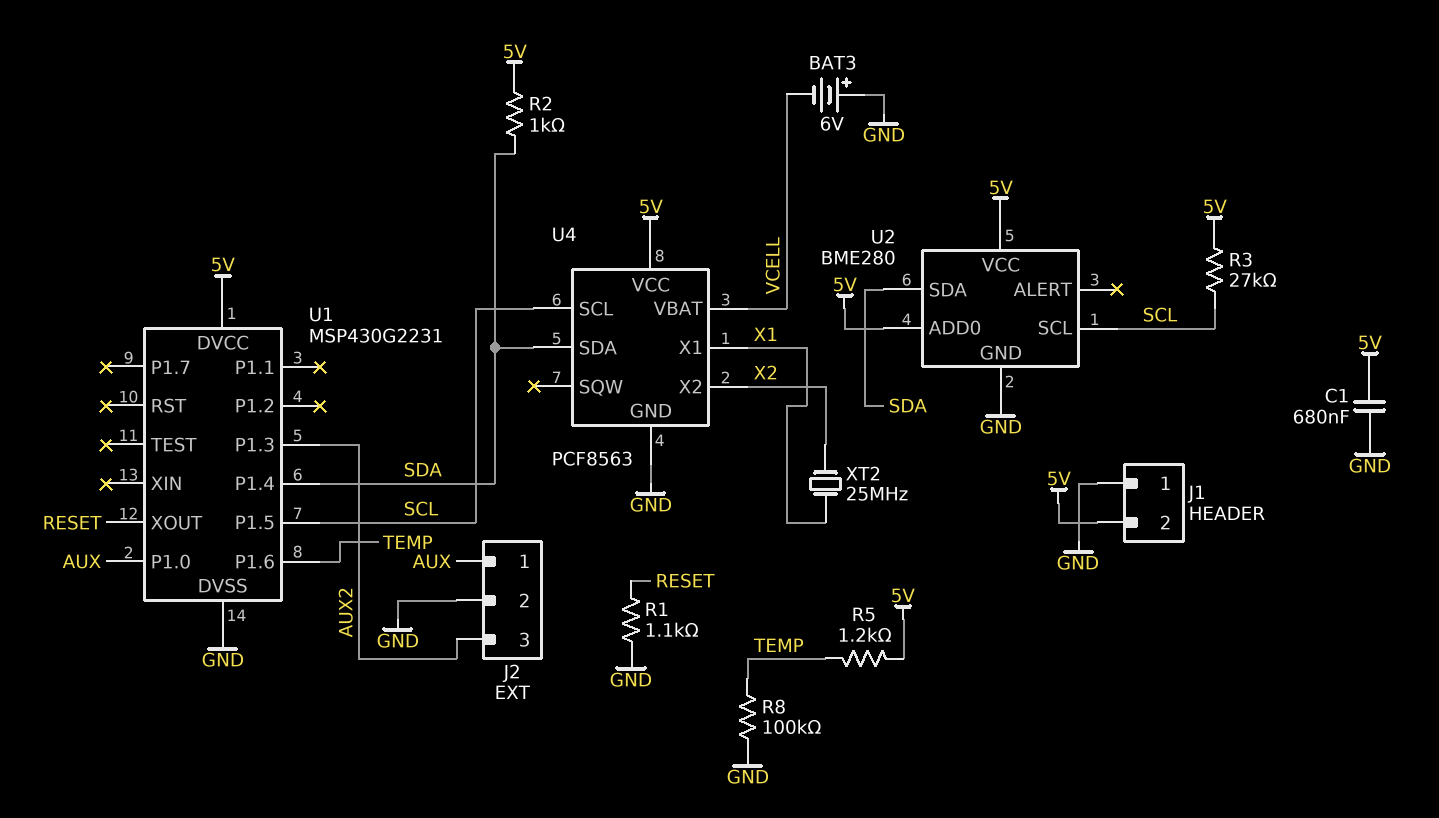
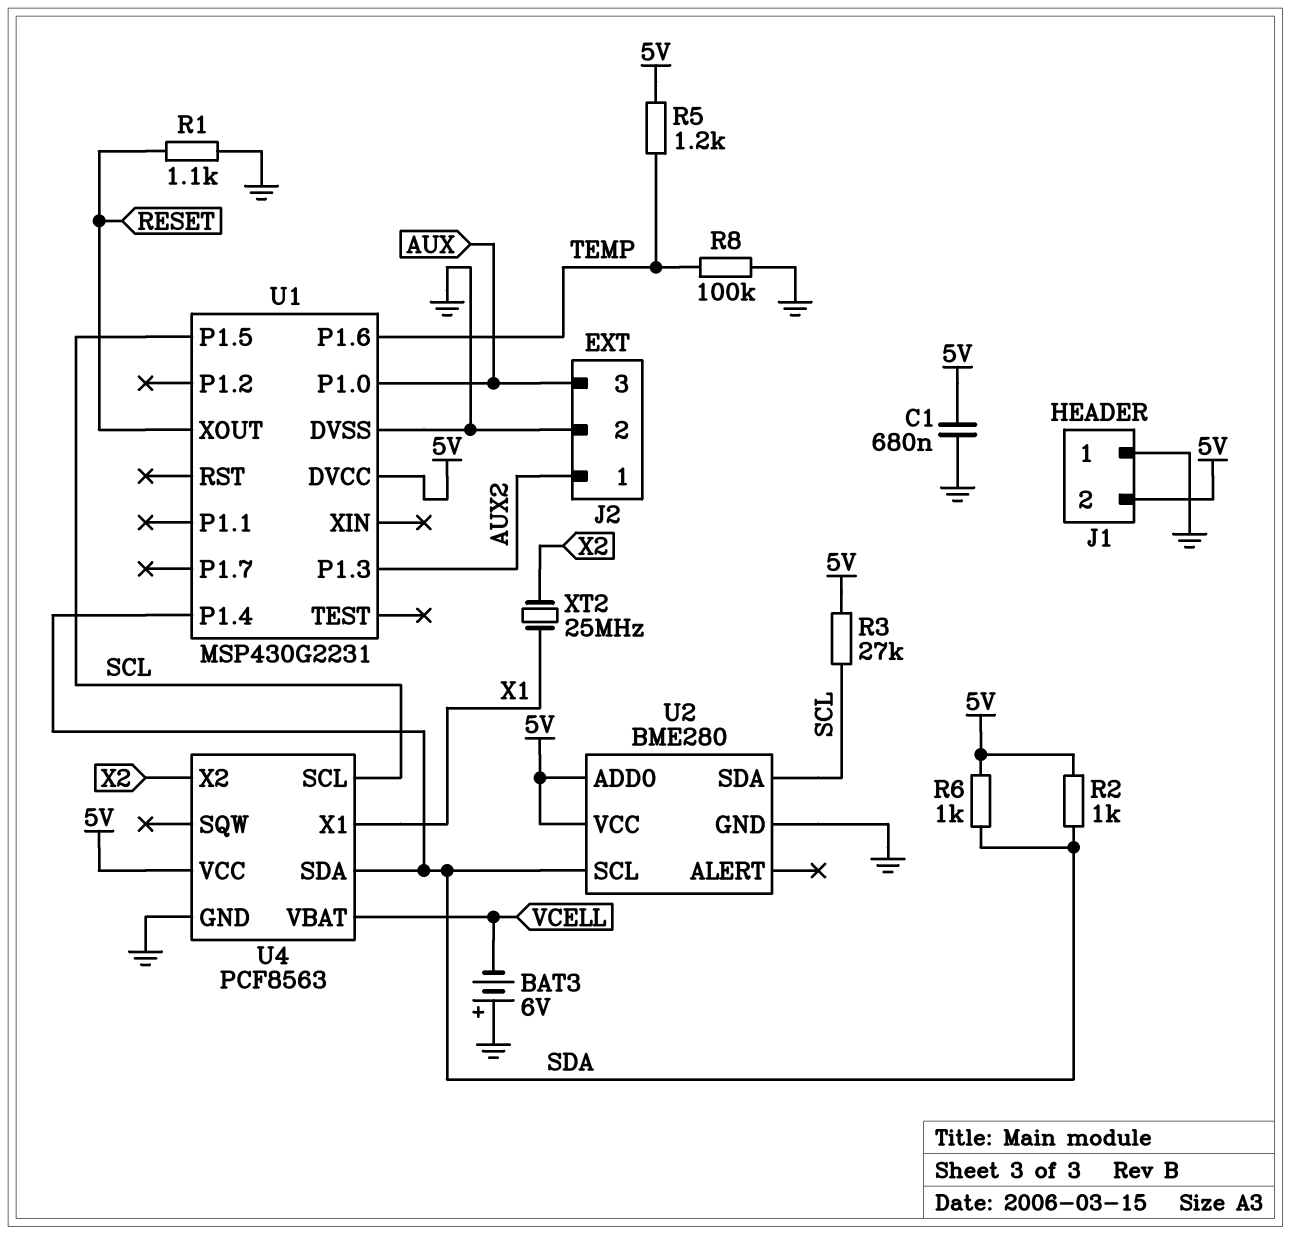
J2 pin 1: AUX -> AUX2
J2 pin 3: AUX2 -> AUX
R6: none -> 1k (5V, SDA)
U2 pin SCL: SCL -> SDA
U2 pin SDA: SDA -> SCL

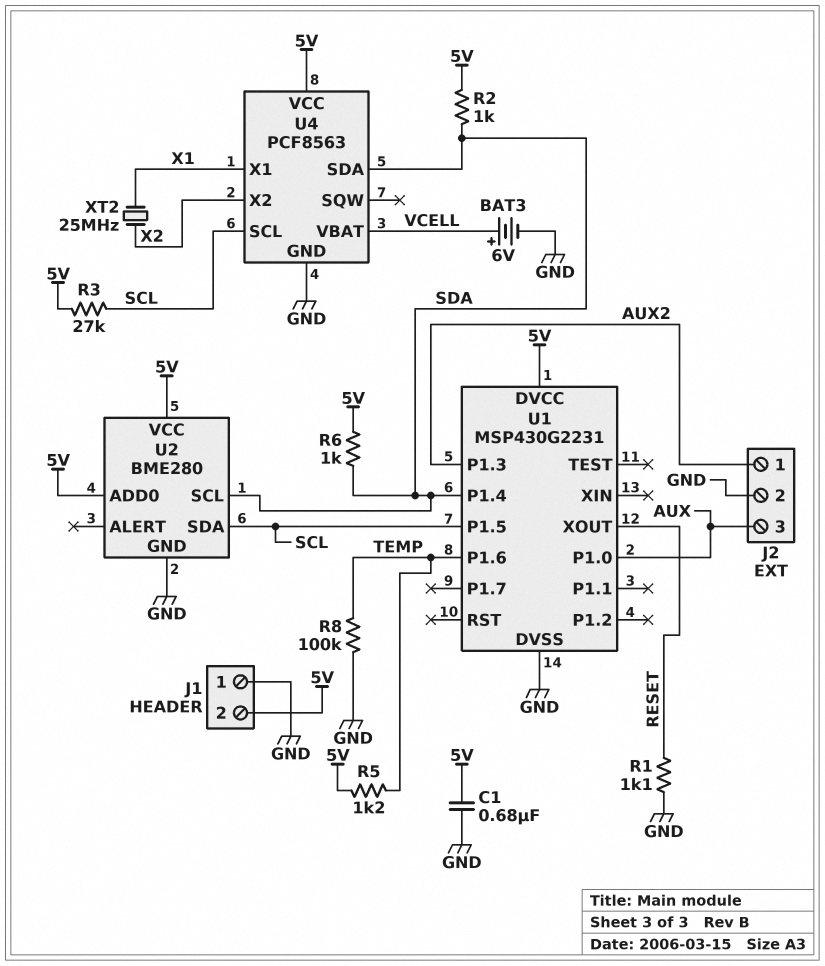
BAT3: 6V (plus GND, minus VCELL) -> 6V (plus VCELL, minus GND)

